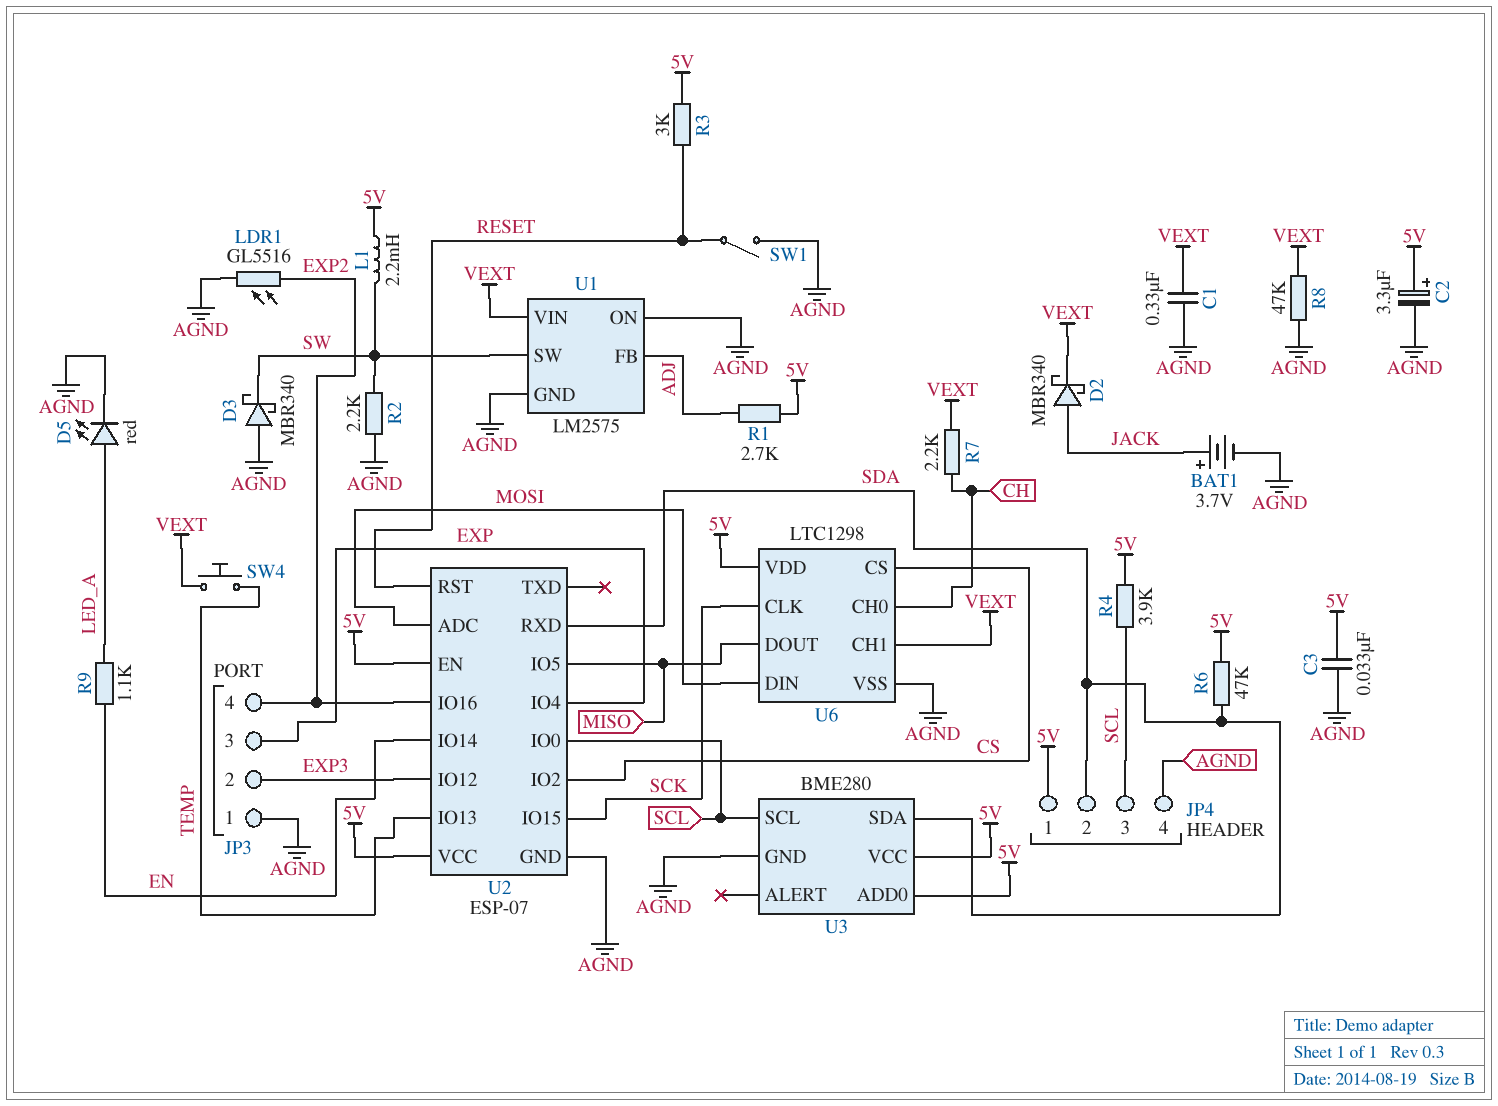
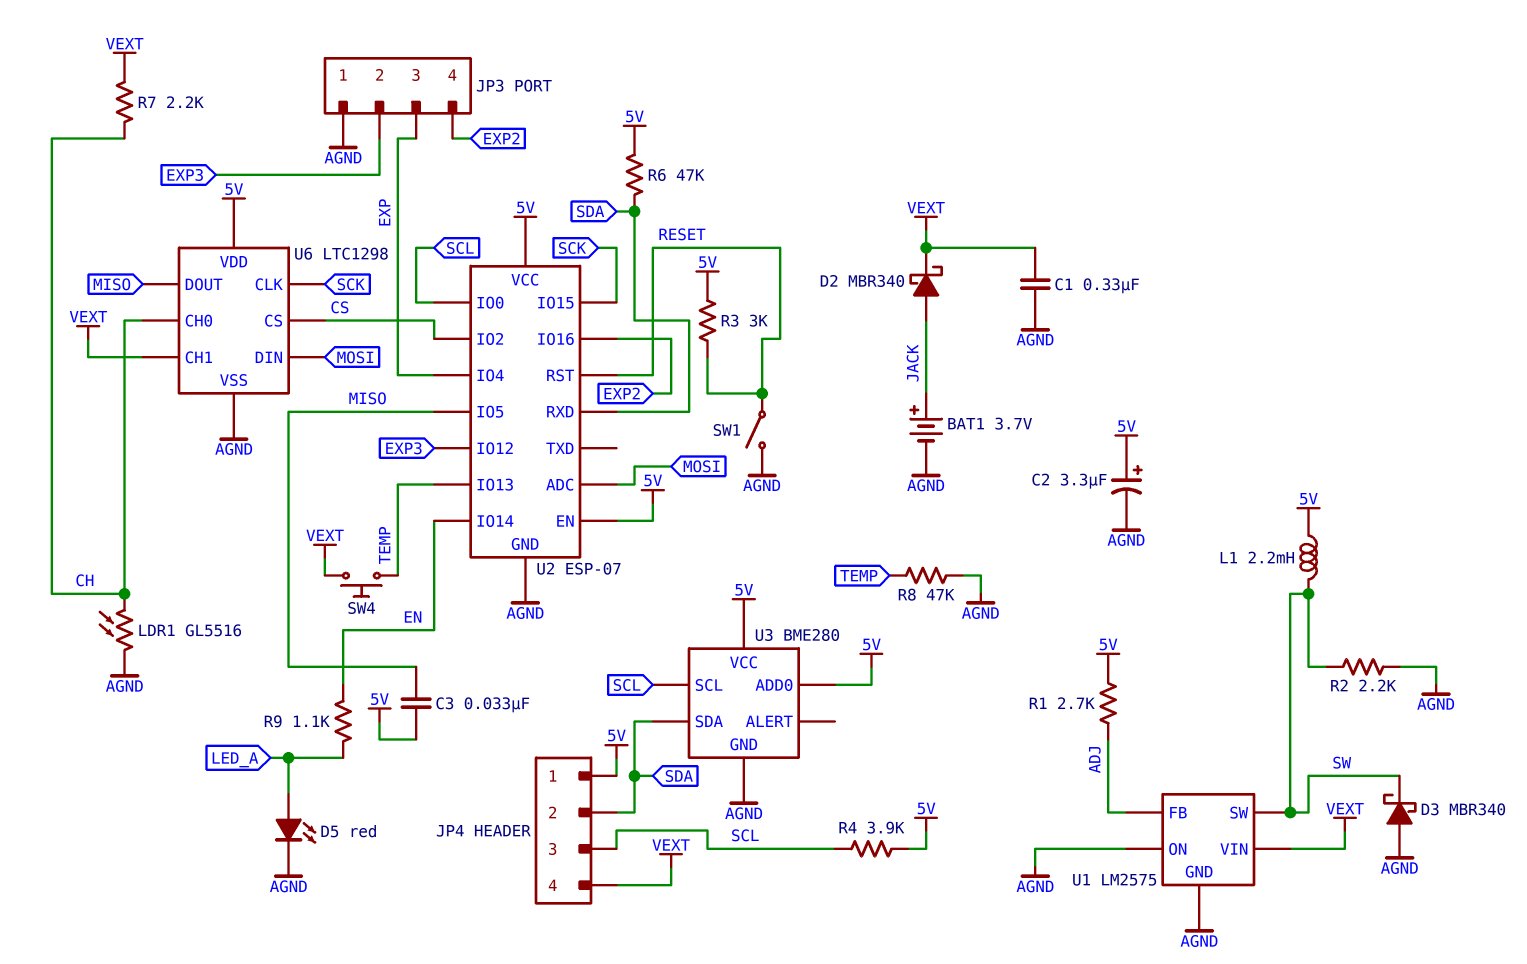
C3: 33nF (5V, AGND) -> 33nF (5V, MISO)
JP4 pin 4: AGND -> VEXT
LDR1: GL5516 (AGND, EXP2) -> GL5516 (AGND, CH)
R8: 47k (AGND, VEXT) -> 47k (AGND, TEMP)

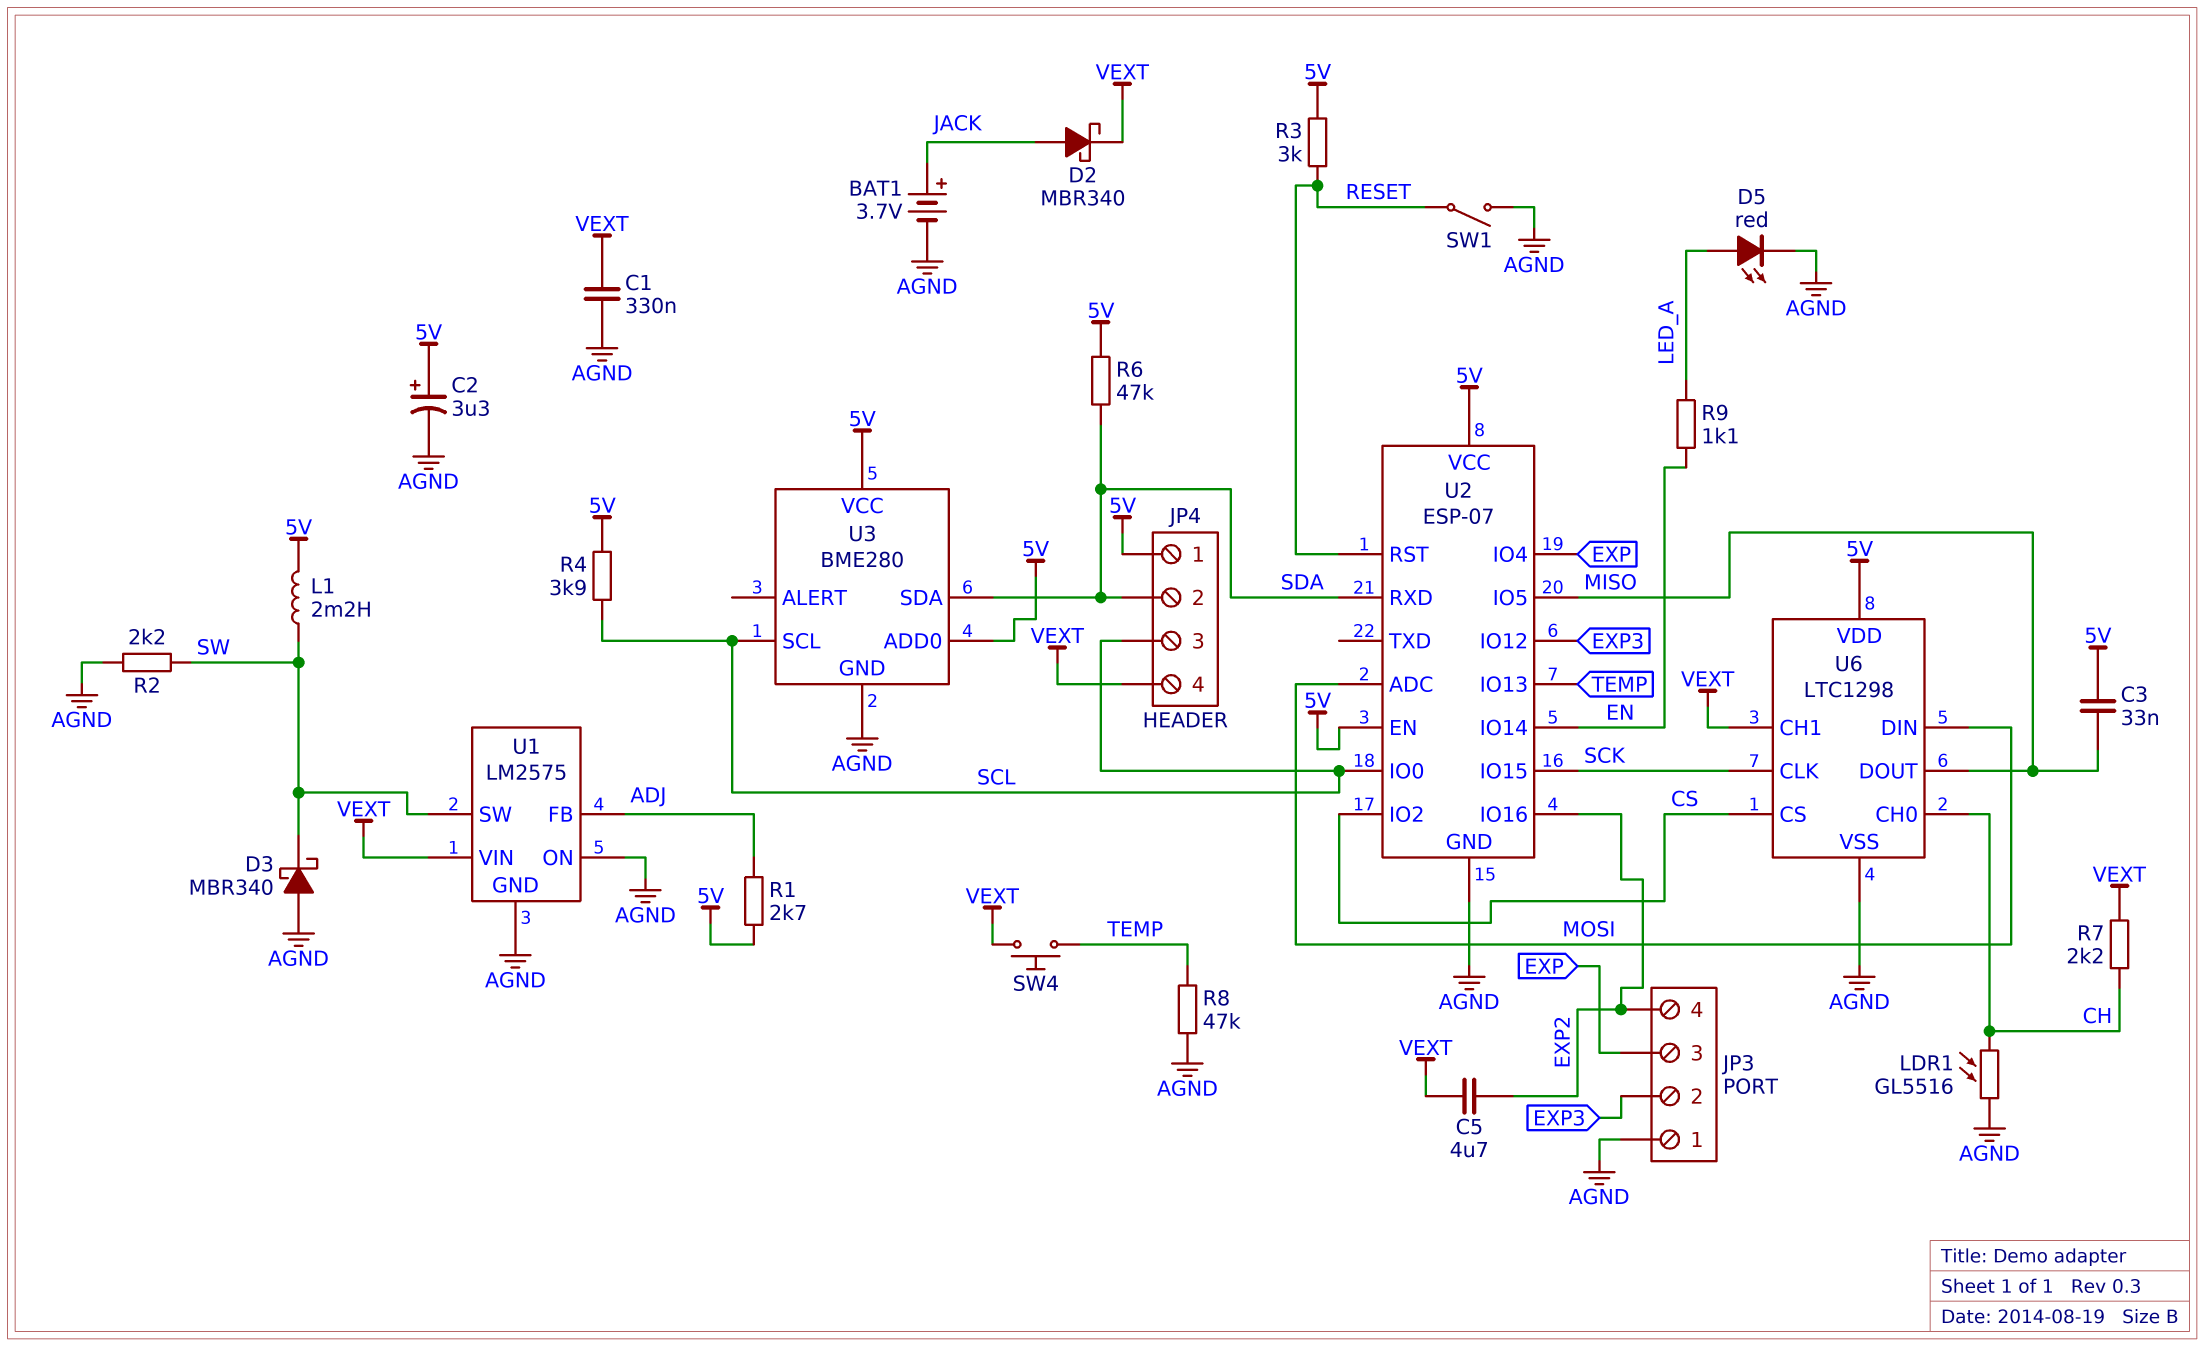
C5: none -> 4.7uF (EXP2, VEXT)

